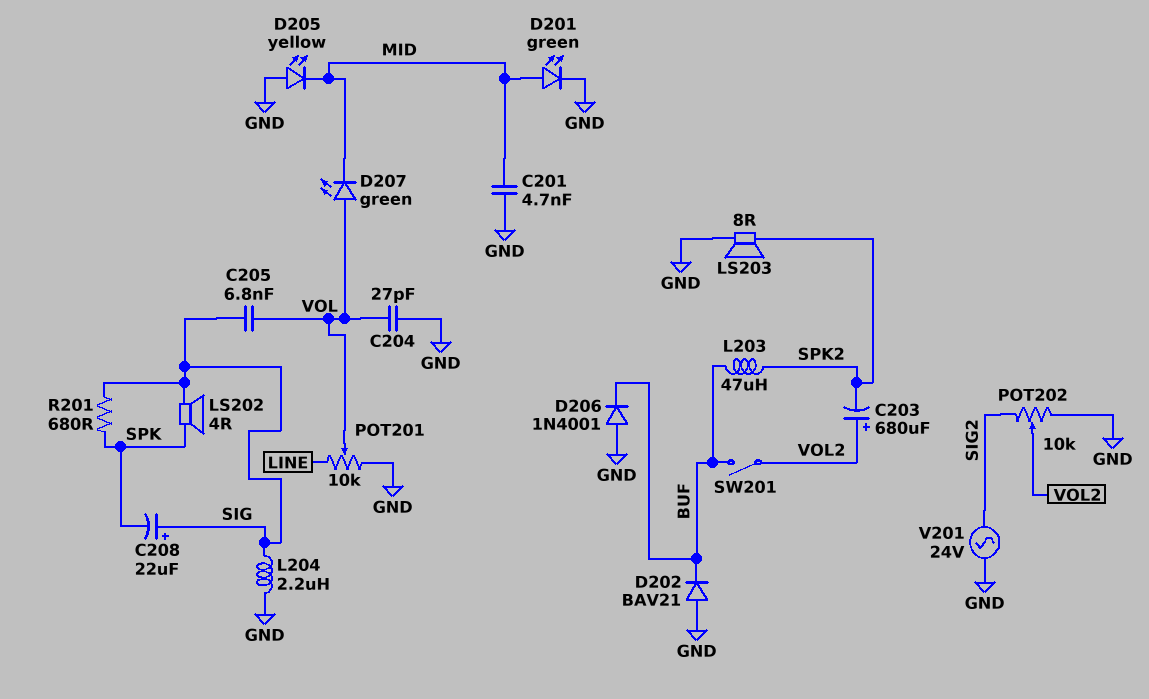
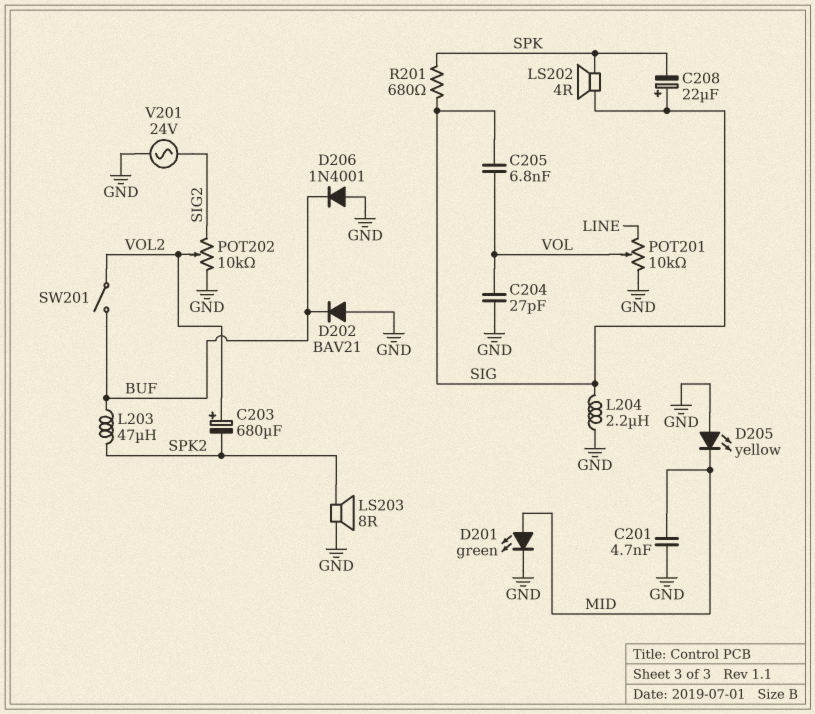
D207: LED green (A VOL, K MID) -> none

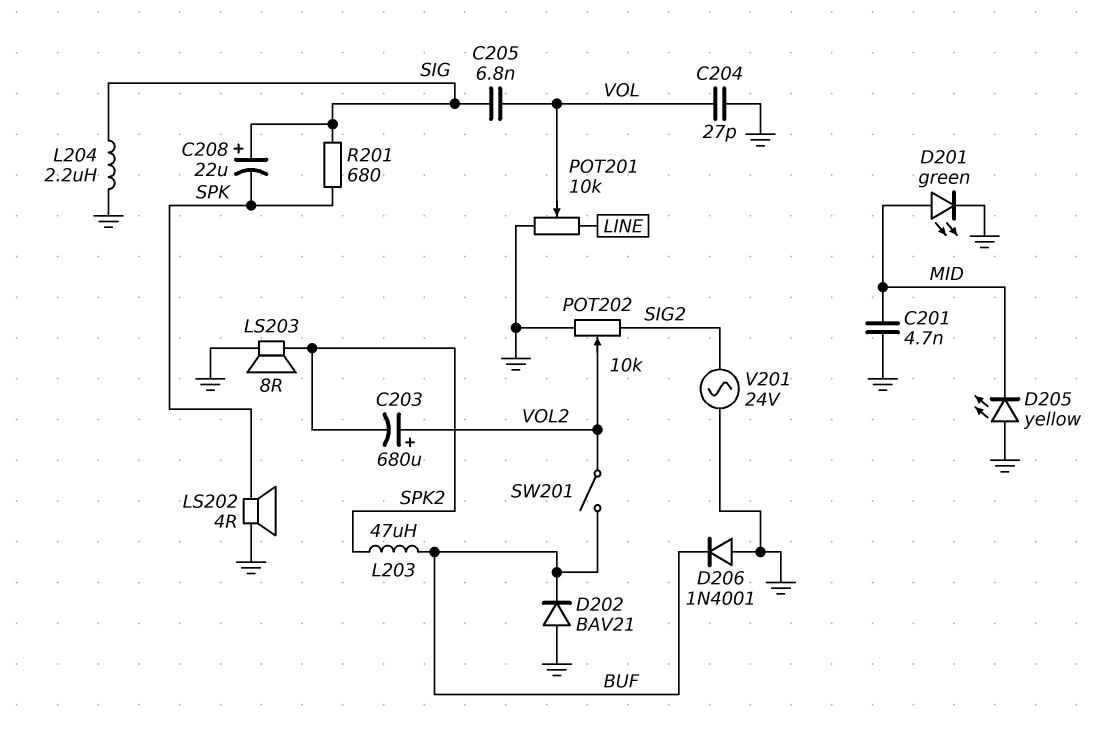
LS202: speaker 4R (SIG, SPK) -> speaker 4R (GND, SPK)

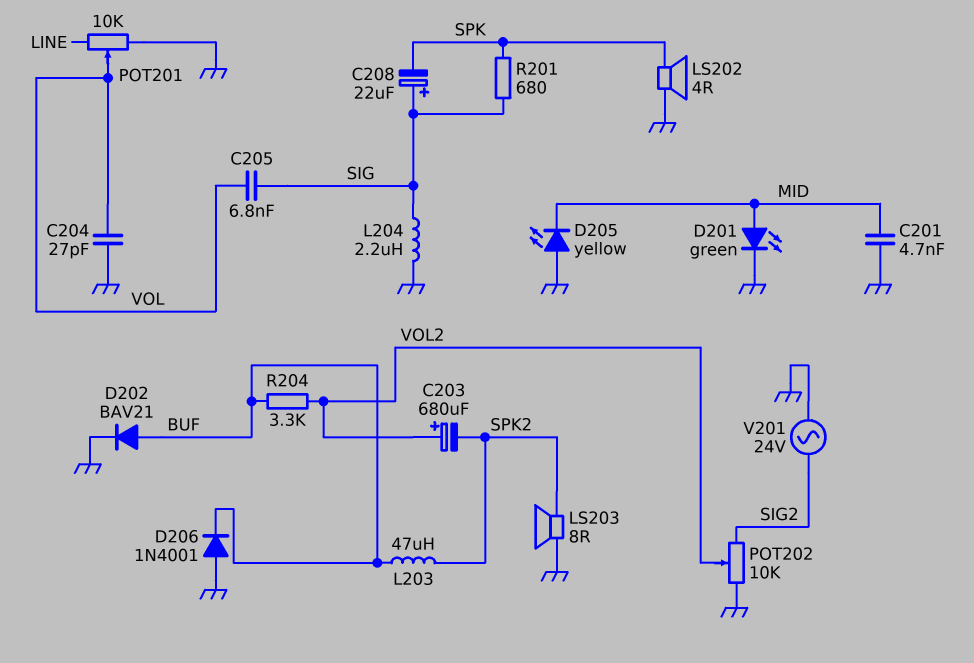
D202: diode BAV21 (A GND, K BUF) -> diode BAV21 (A BUF, K GND)
R204: none -> 3.3k (BUF, VOL2)
SW201: switch (BUF, VOL2) -> none

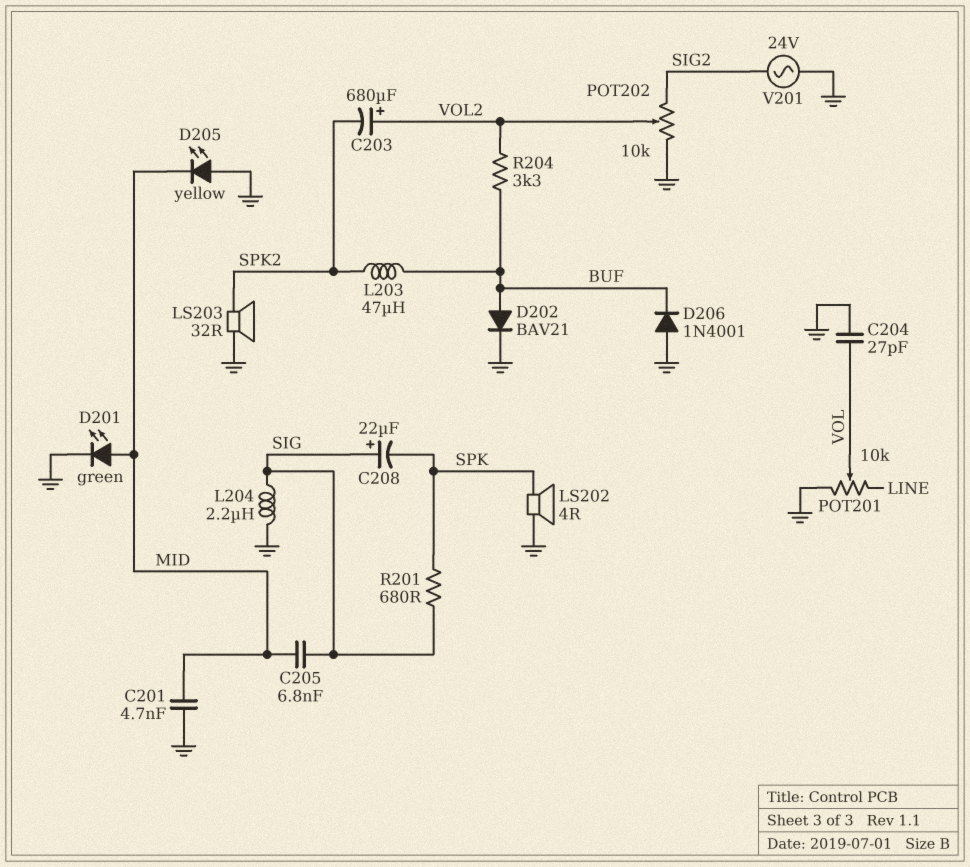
C205: 6.8nF (SIG, VOL) -> 6.8nF (MID, SIG)
LS203: speaker 8R (GND, SPK2) -> speaker 32R (GND, SPK2)

